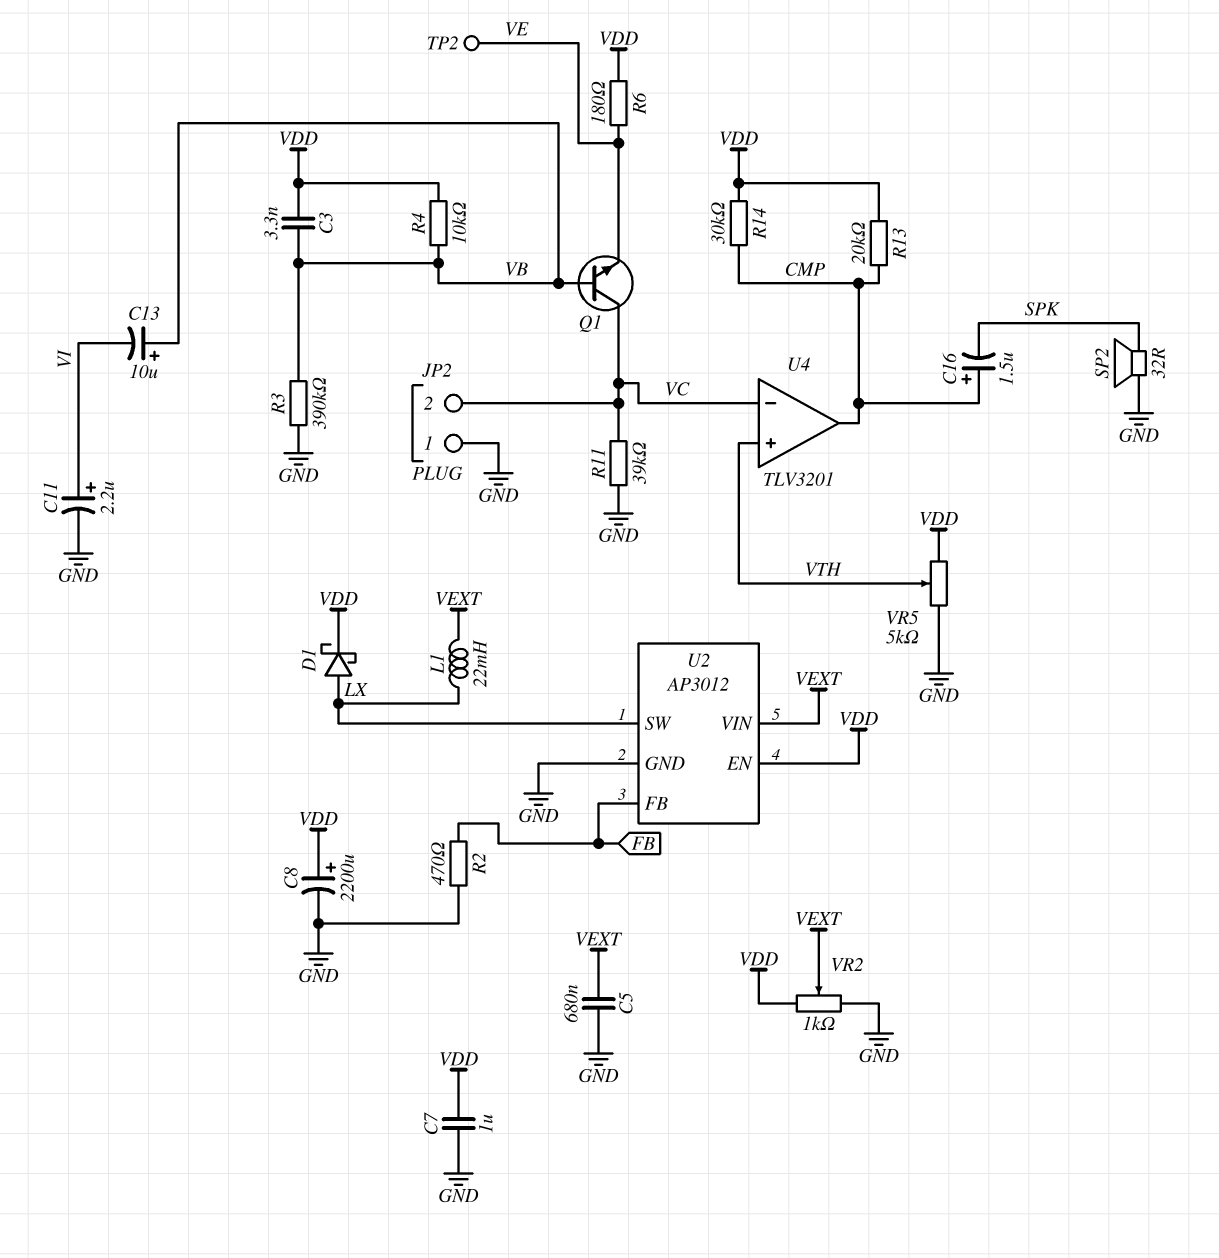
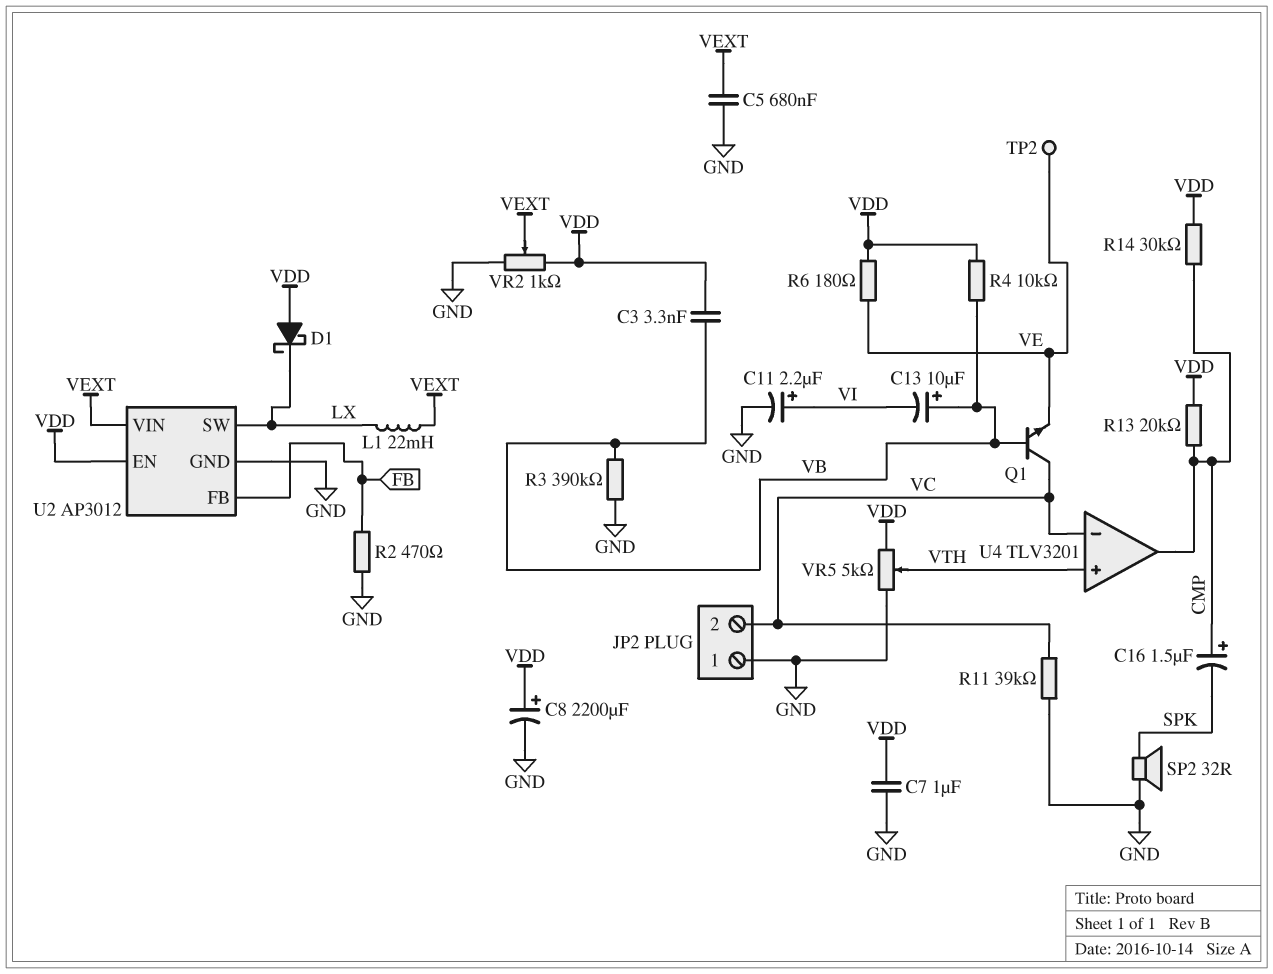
D1: schottky (A LX, K VDD) -> schottky (A VDD, K LX)

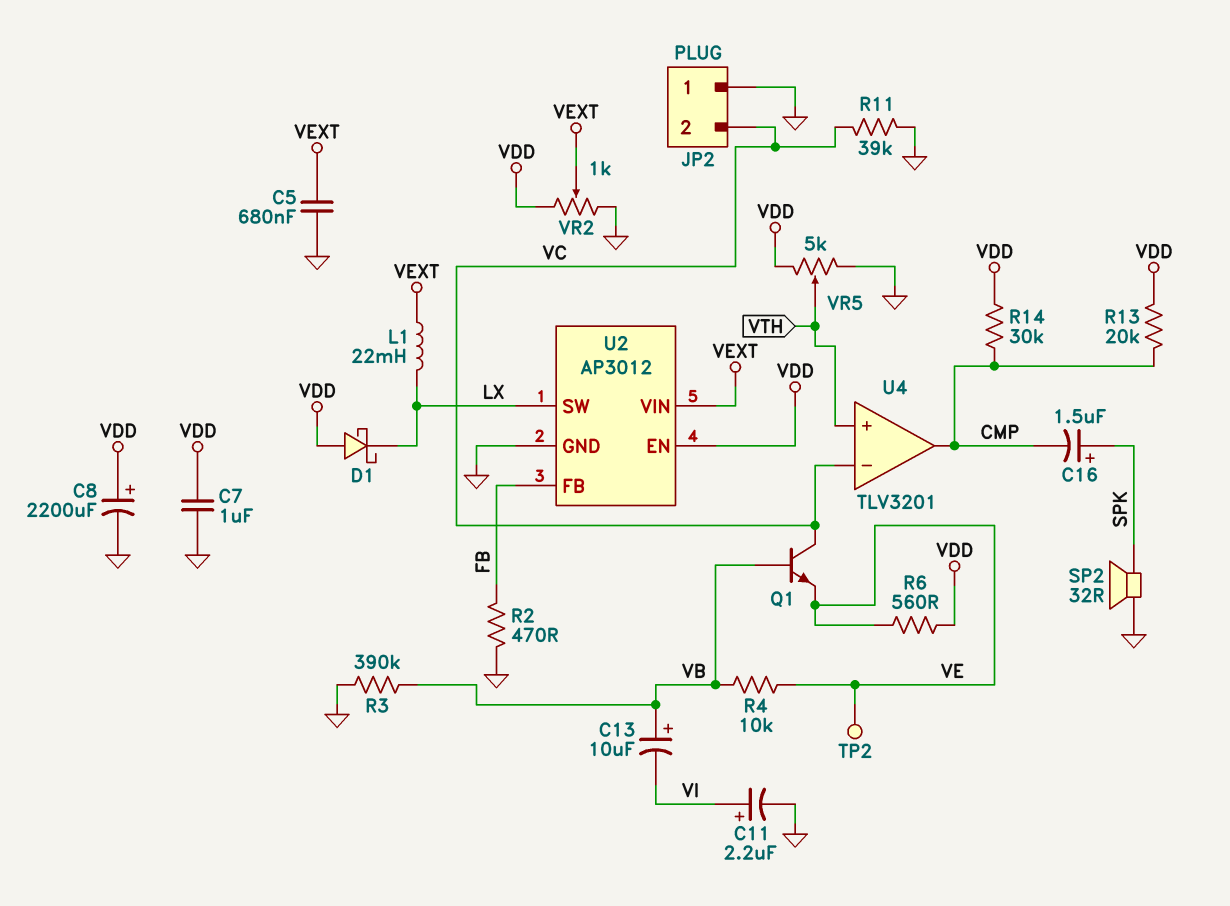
C3: 3.3nF (VB, VDD) -> none
C16: 1.5uF (plus CMP, minus SPK) -> 1.5uF (plus SPK, minus CMP)
R4: 10k (VB, VDD) -> 10k (VB, VE)
R6: 180 (VDD, VE) -> 560 (VDD, VE)

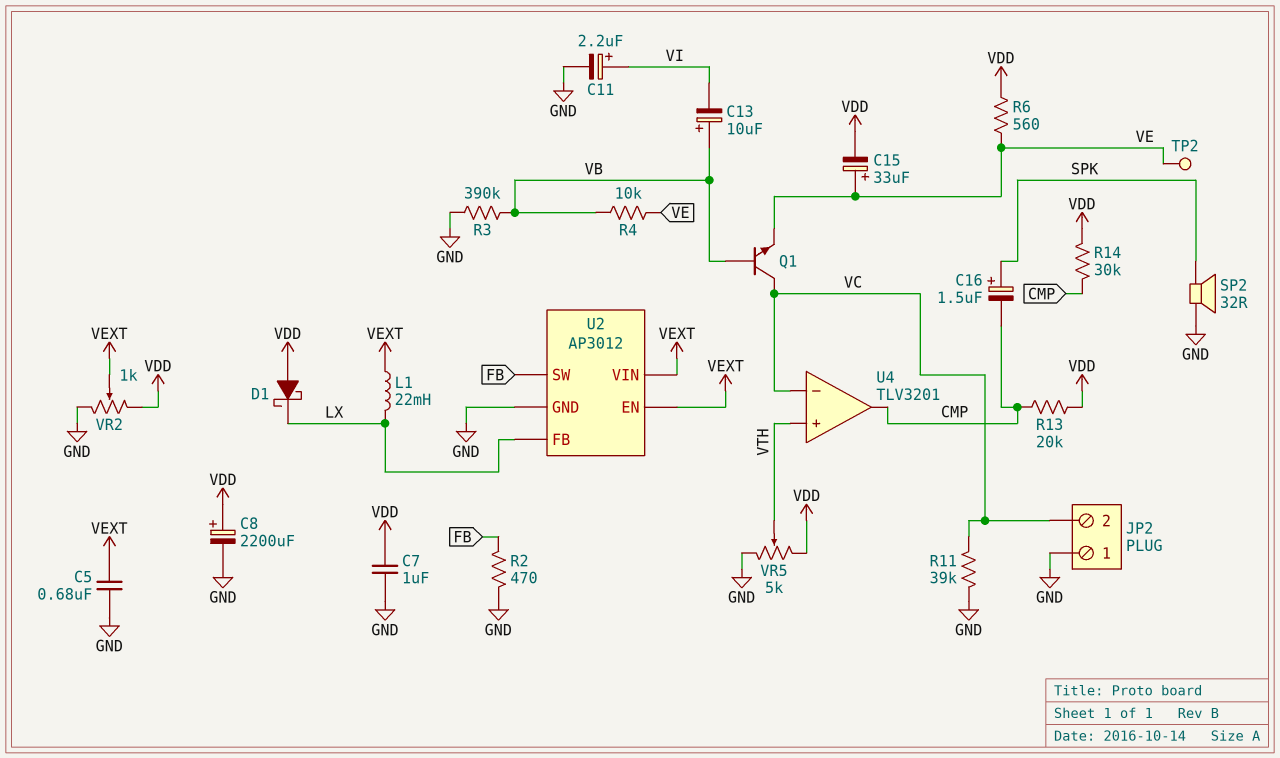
C15: none -> 33uF (plus VE, minus VDD)
U2 pin EN: VDD -> VEXT
U2 pin FB: FB -> LX
U2 pin SW: LX -> FB

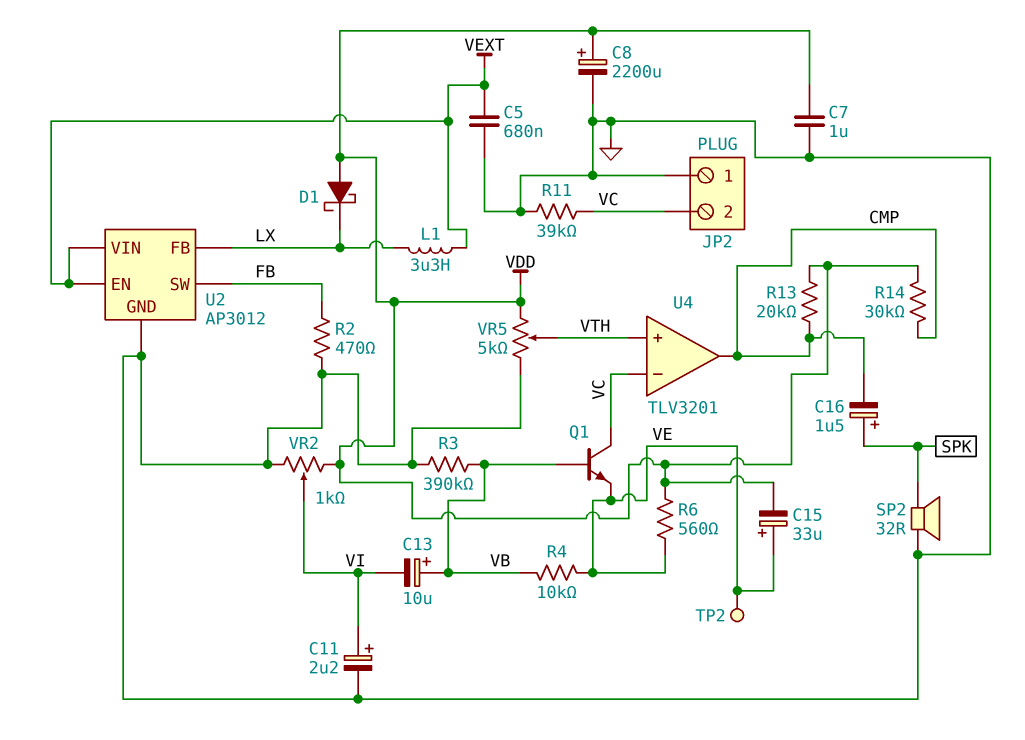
L1: 22mH (LX, VEXT) -> 3.3uH (LX, VEXT)
VR2: 1k (GND, VDD, wiper VEXT) -> 1k (GND, VDD, wiper VI)

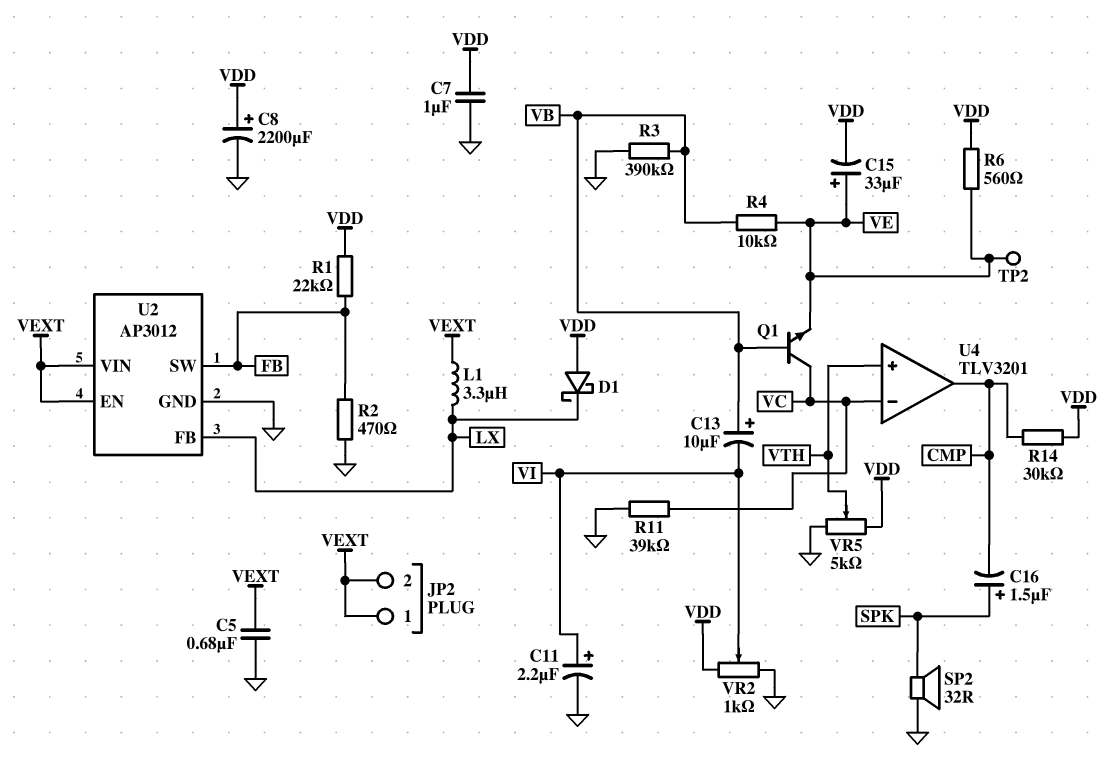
JP2 pin 1: GND -> VEXT
JP2 pin 2: VC -> VEXT
R1: none -> 22k (FB, VDD)
R13: 20k (CMP, VDD) -> none

